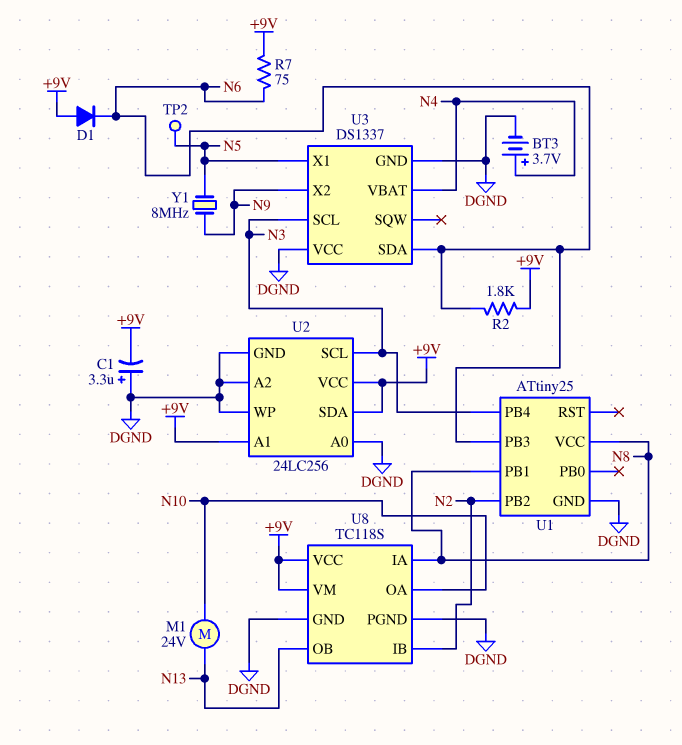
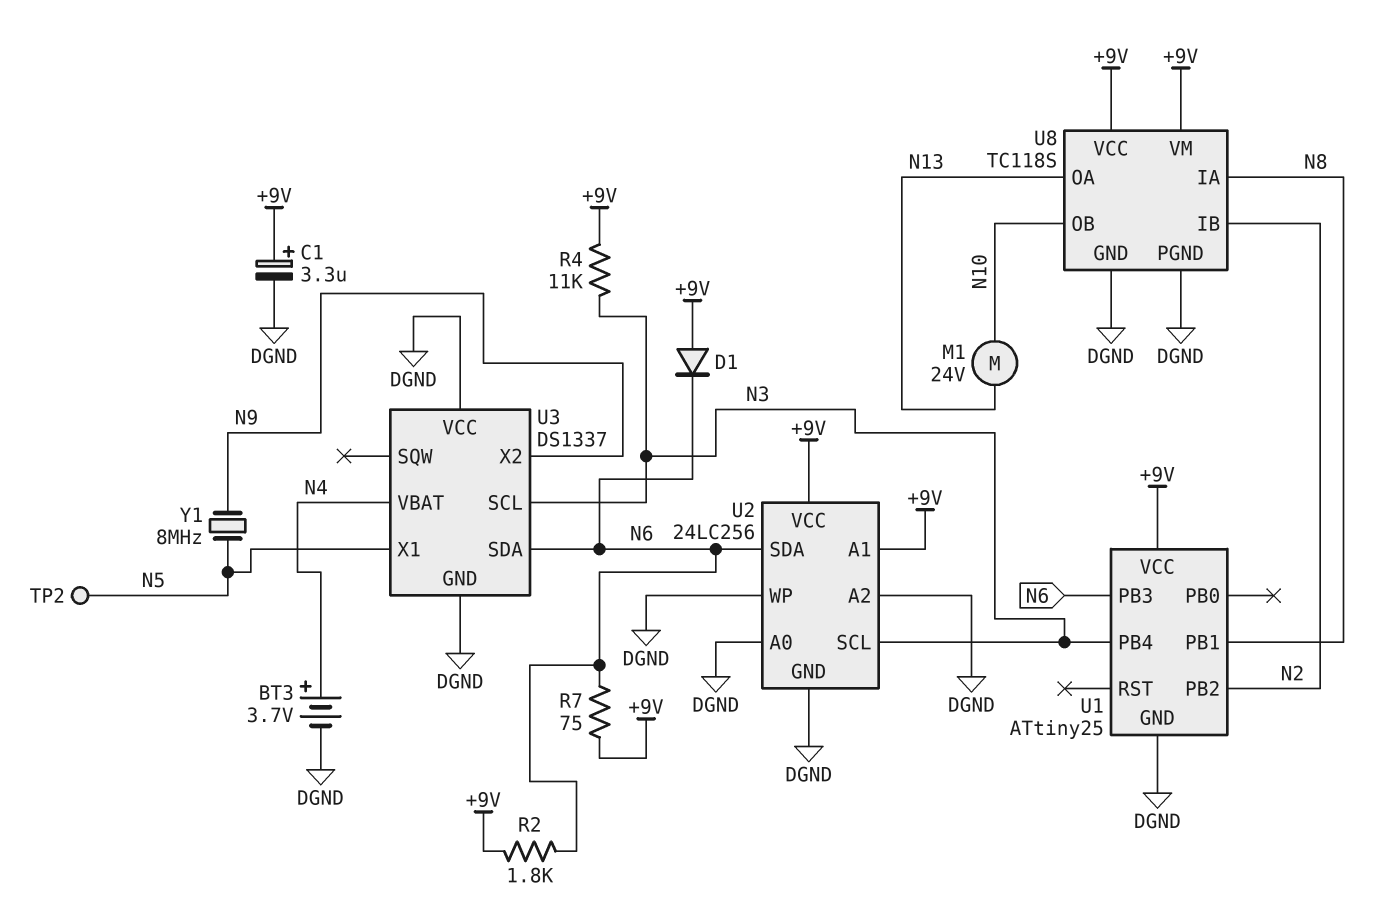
C1: 3.3uF (plus DGND, minus +9V) -> 3.3uF (plus +9V, minus DGND)
R4: none -> 11k (+9V, N3)
U1 pin VCC: N8 -> +9V
U2 pin SDA: +9V -> N6
U8 pin OA: N10 -> N13
U8 pin OB: N13 -> N10

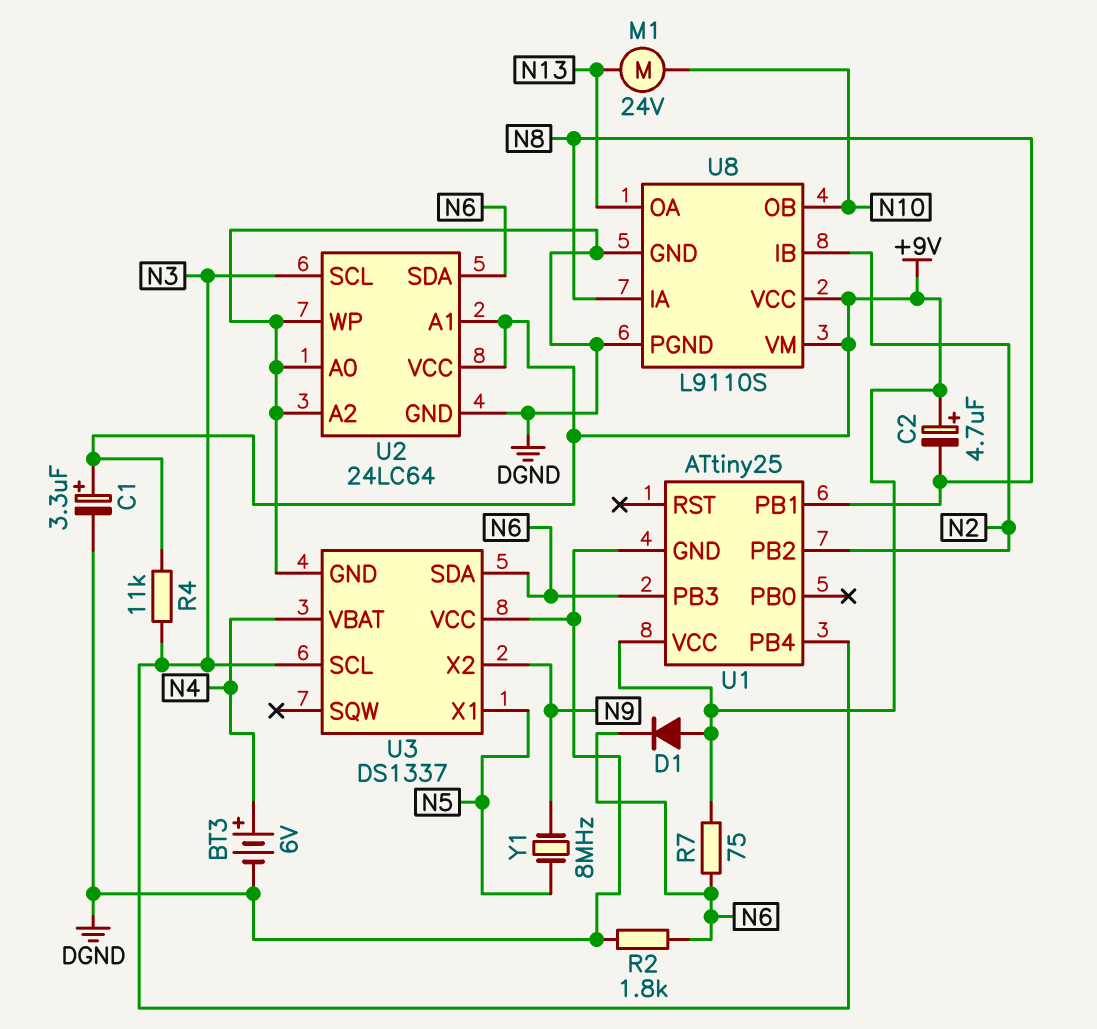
BT3: 3.7V (plus N4, minus DGND) -> 6V (plus N4, minus DGND)
C2: none -> 4.7uF (plus +9V, minus N8)
R2: 1.8k (+9V, N6) -> 1.8k (DGND, N6)
TP2: test point (N5) -> none
U2: 24LC256 -> 24LC64
U8: TC118S -> L9110S

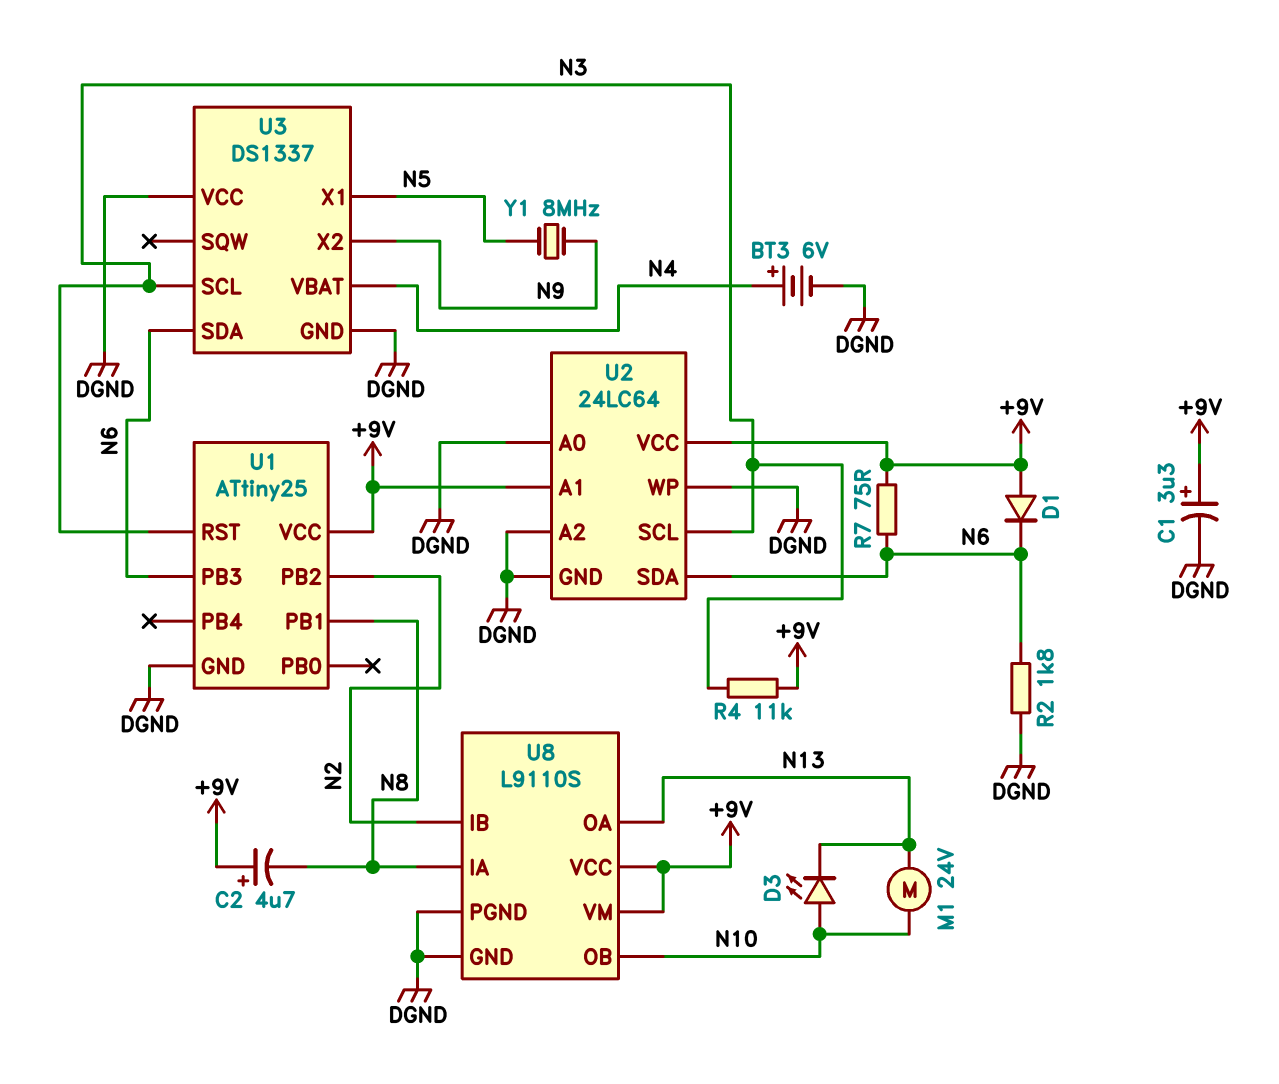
D3: none -> LED (A N10, K N13)
U1 pin PB4: N3 -> none
U1 pin RST: none -> N3

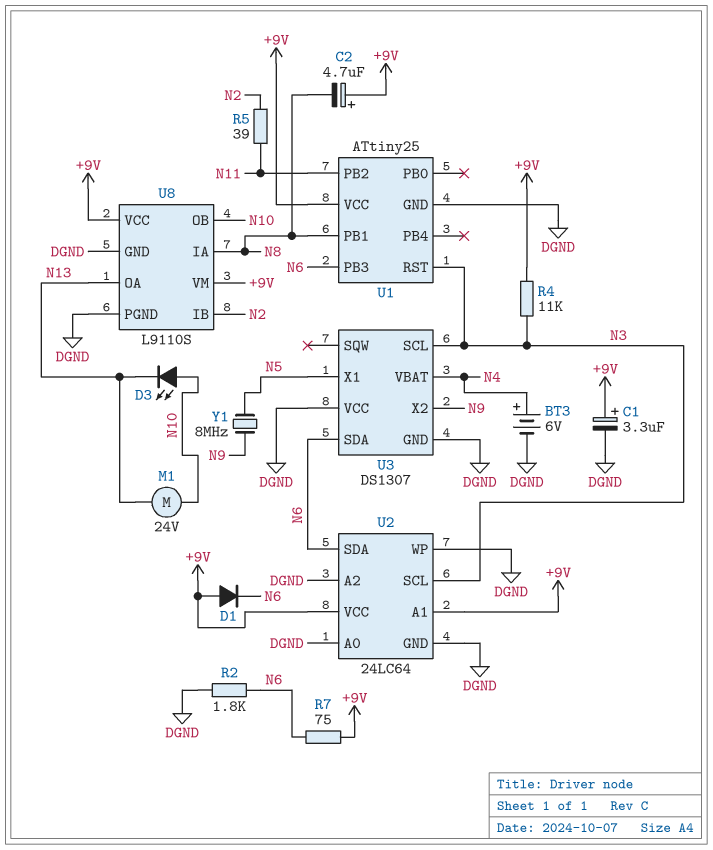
R5: none -> 39 (N2, N11)
U1 pin PB2: N2 -> N11
U3: DS1337 -> DS1307

